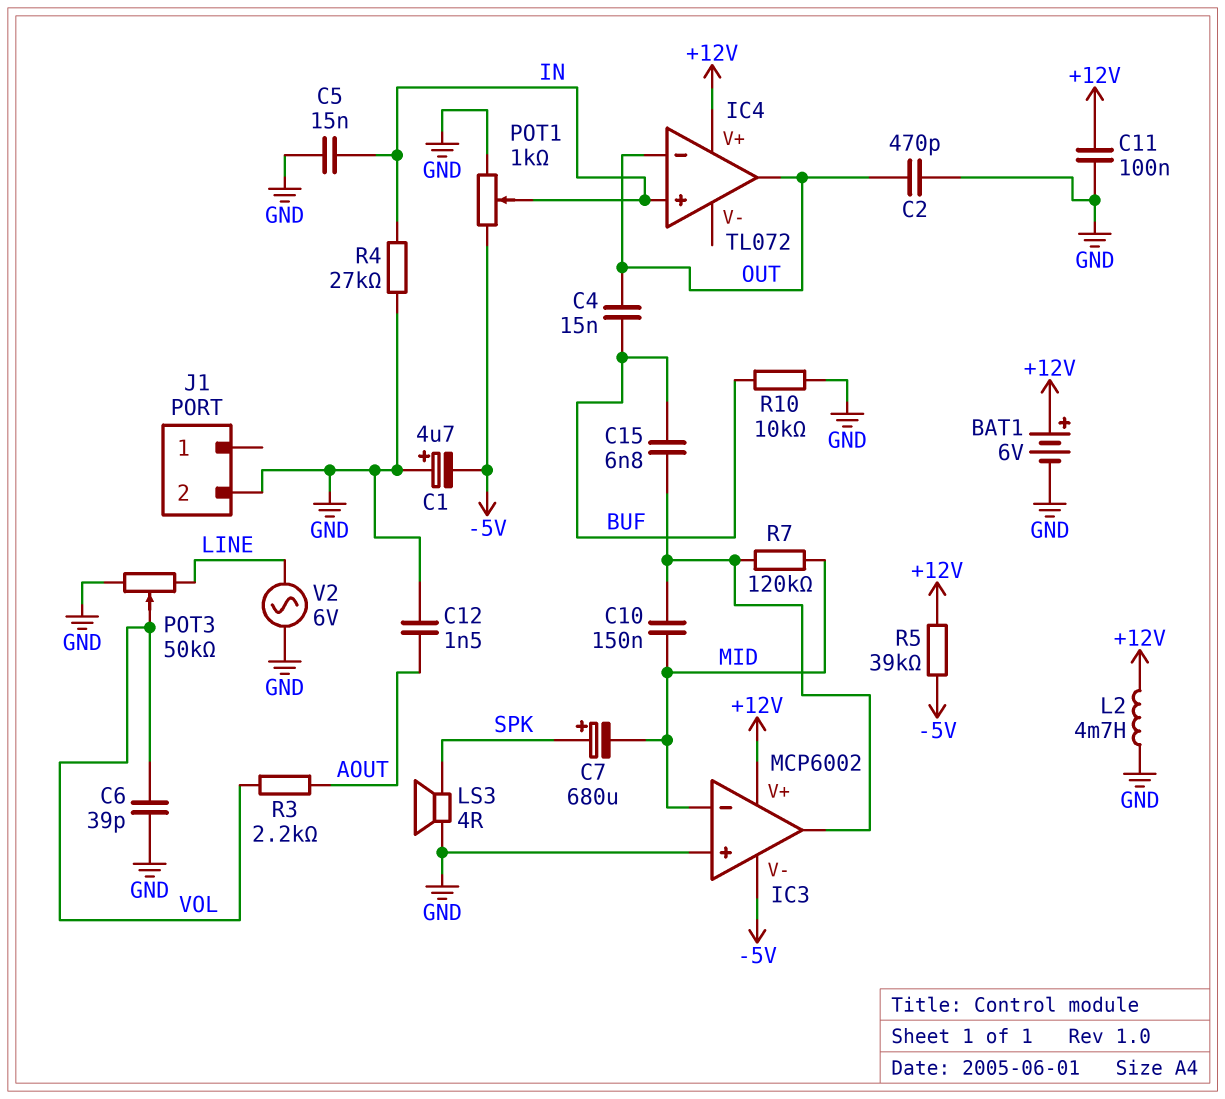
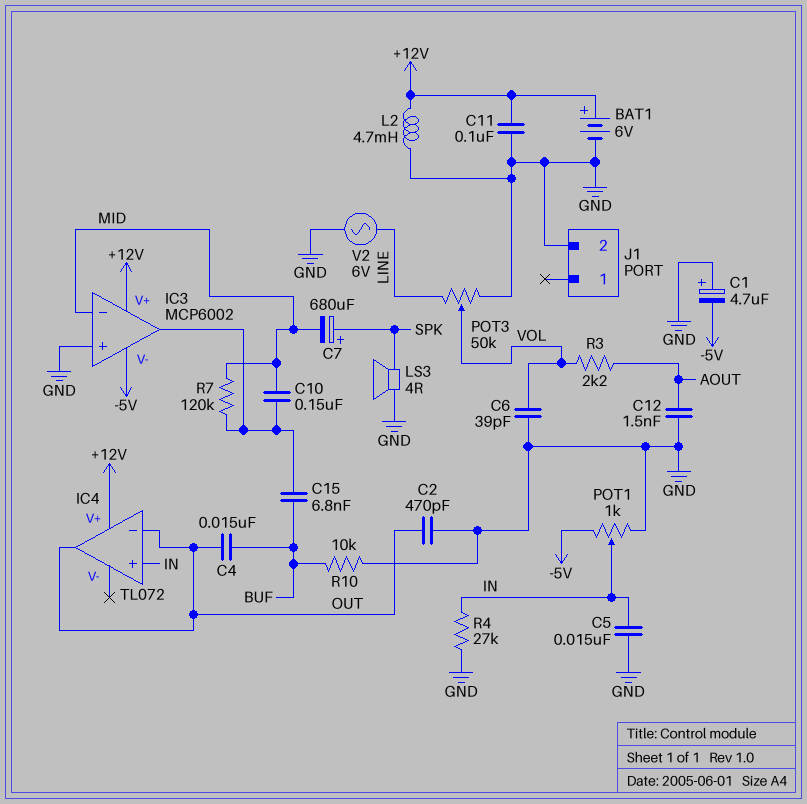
R5: 39k (+12V, -5V) -> none

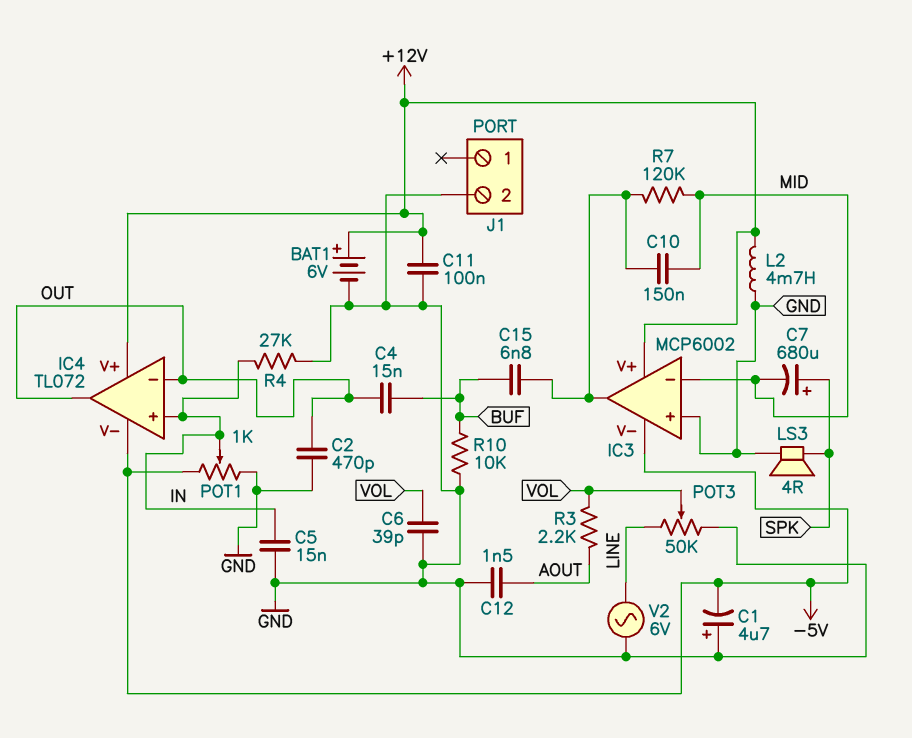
IC4 pin V-: none -> -5V

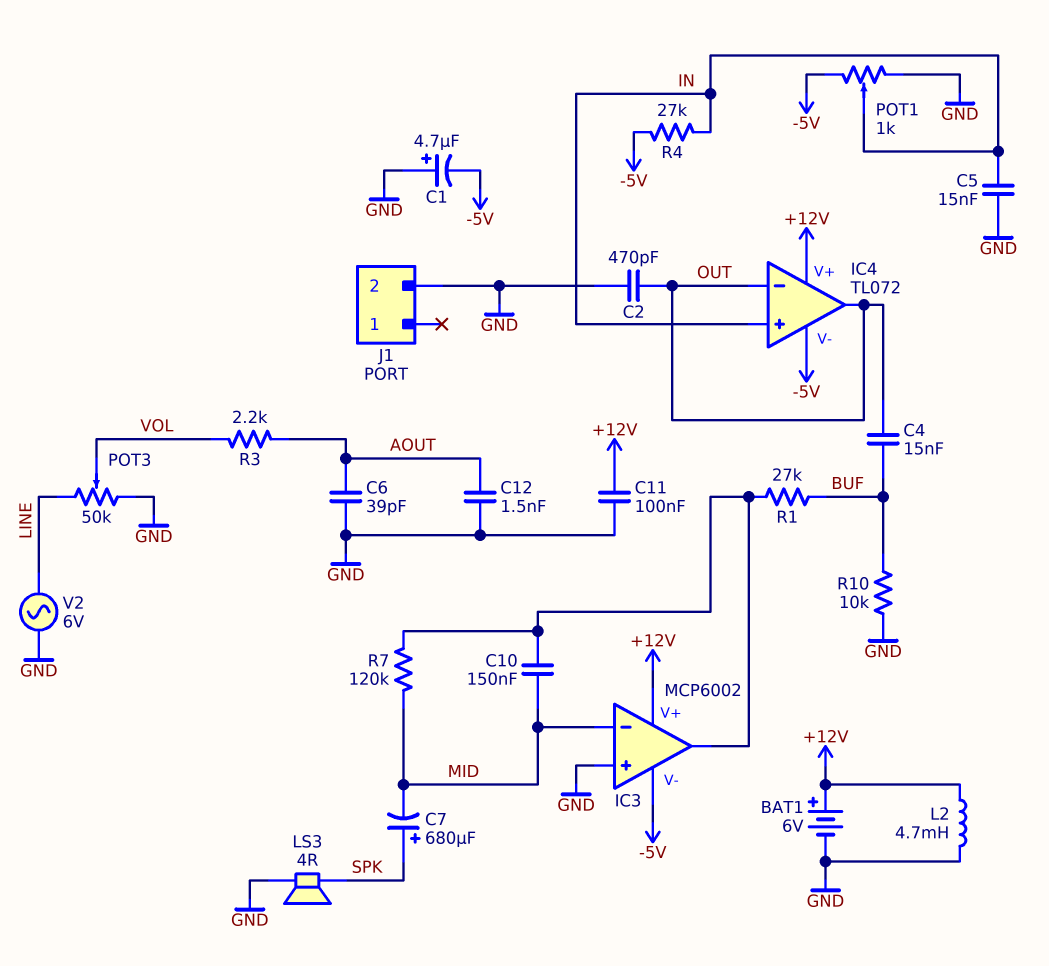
C6: 39pF (GND, VOL) -> 39pF (AOUT, GND)
C15: 6.8nF (BUF, IC3/out) -> none
R1: none -> 27k (BUF, IC3/out)
R4: 27k (GND, IN) -> 27k (-5V, IN)

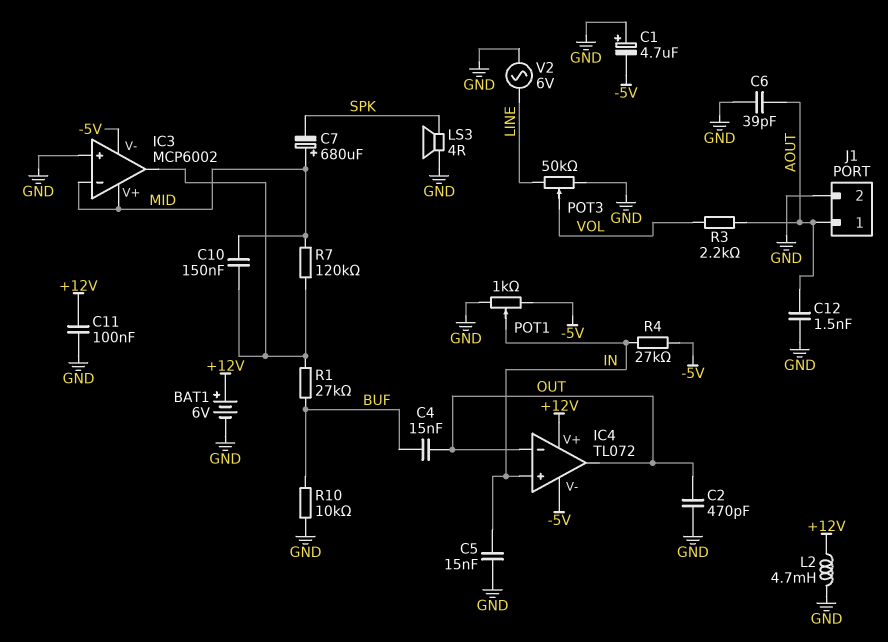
C7: 680uF (plus SPK, minus MID) -> 680uF (plus MID, minus SPK)
IC3 pin V+: +12V -> MID
J1 pin 1: none -> AOUT

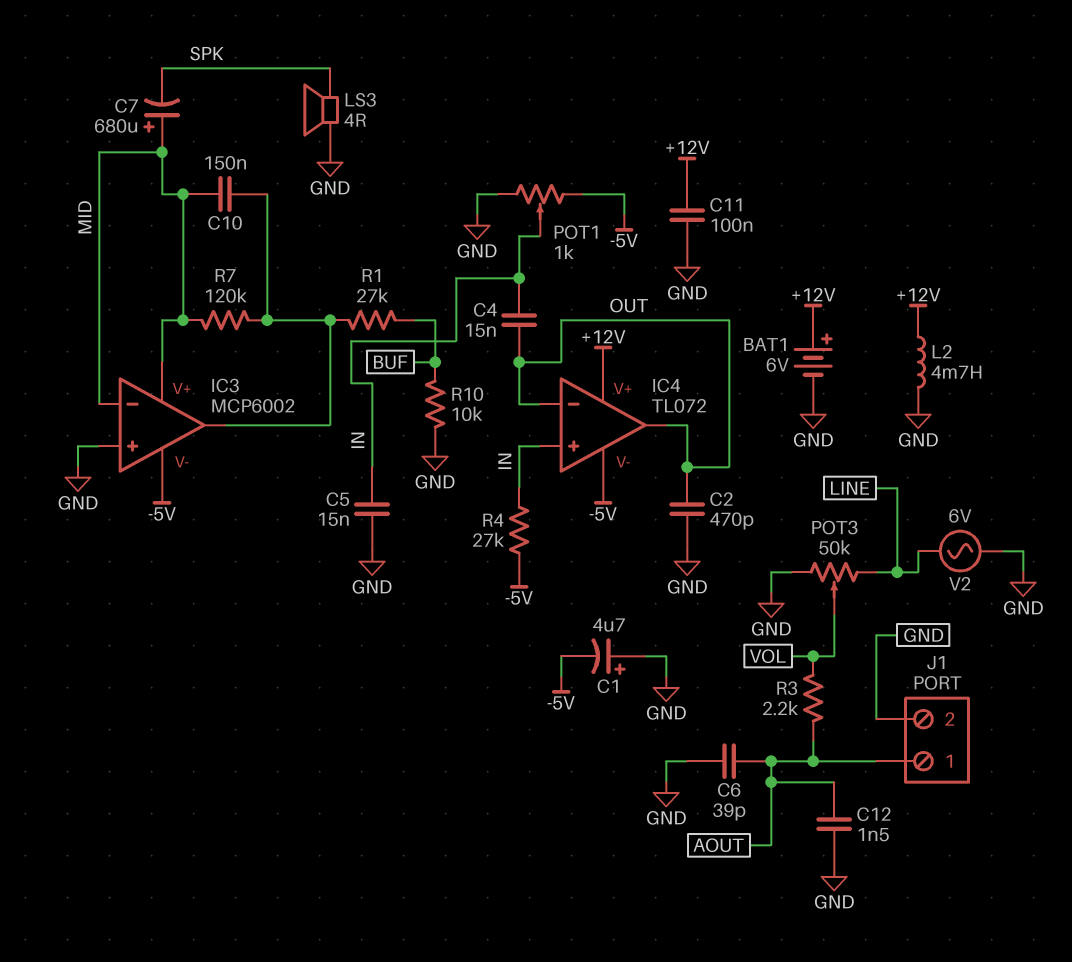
C4: 15nF (BUF, OUT) -> 15nF (IN, OUT)

